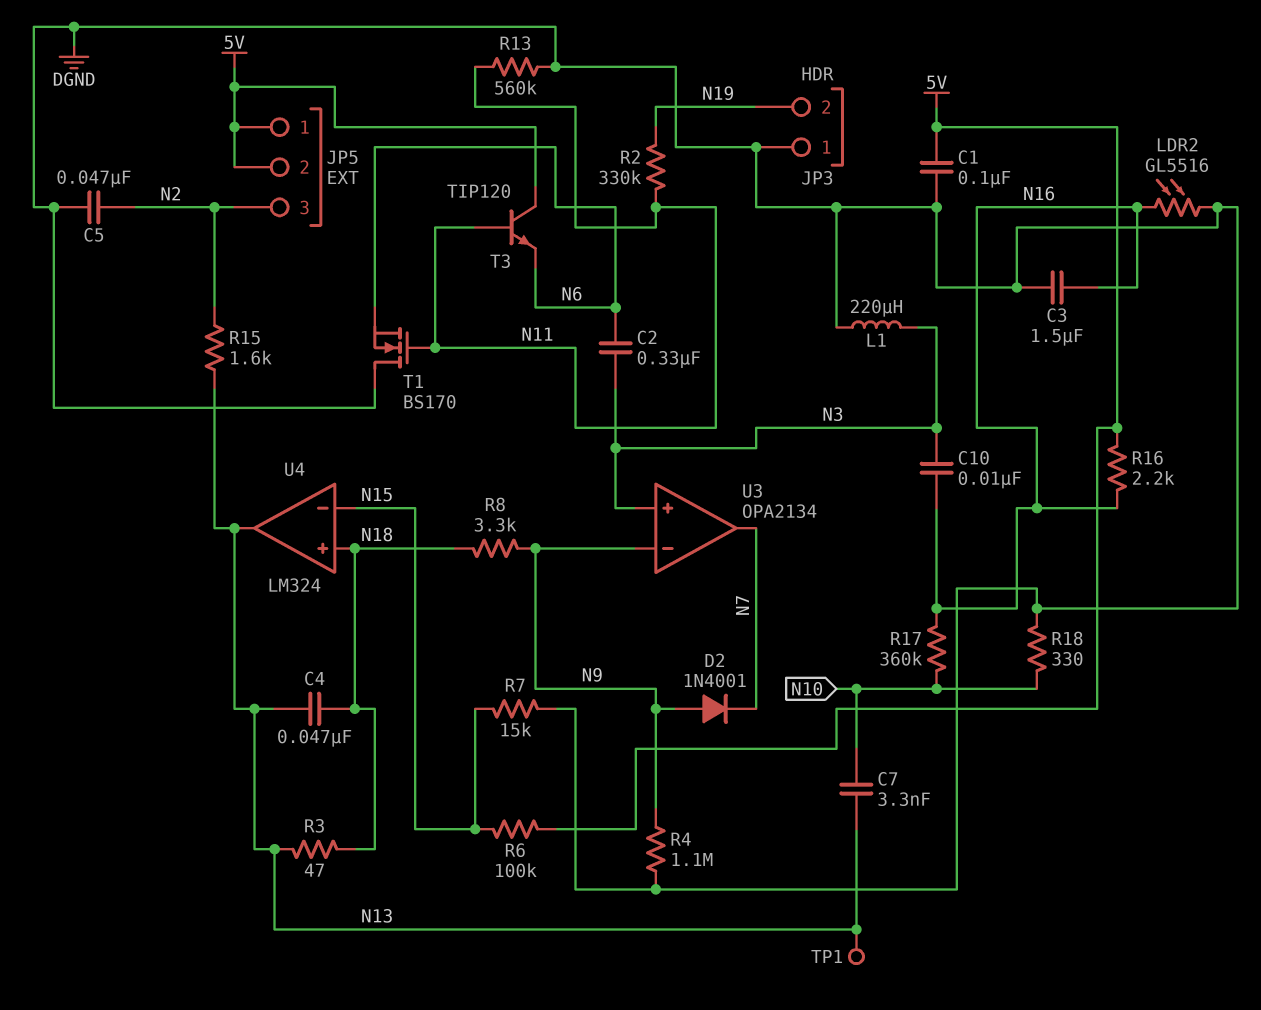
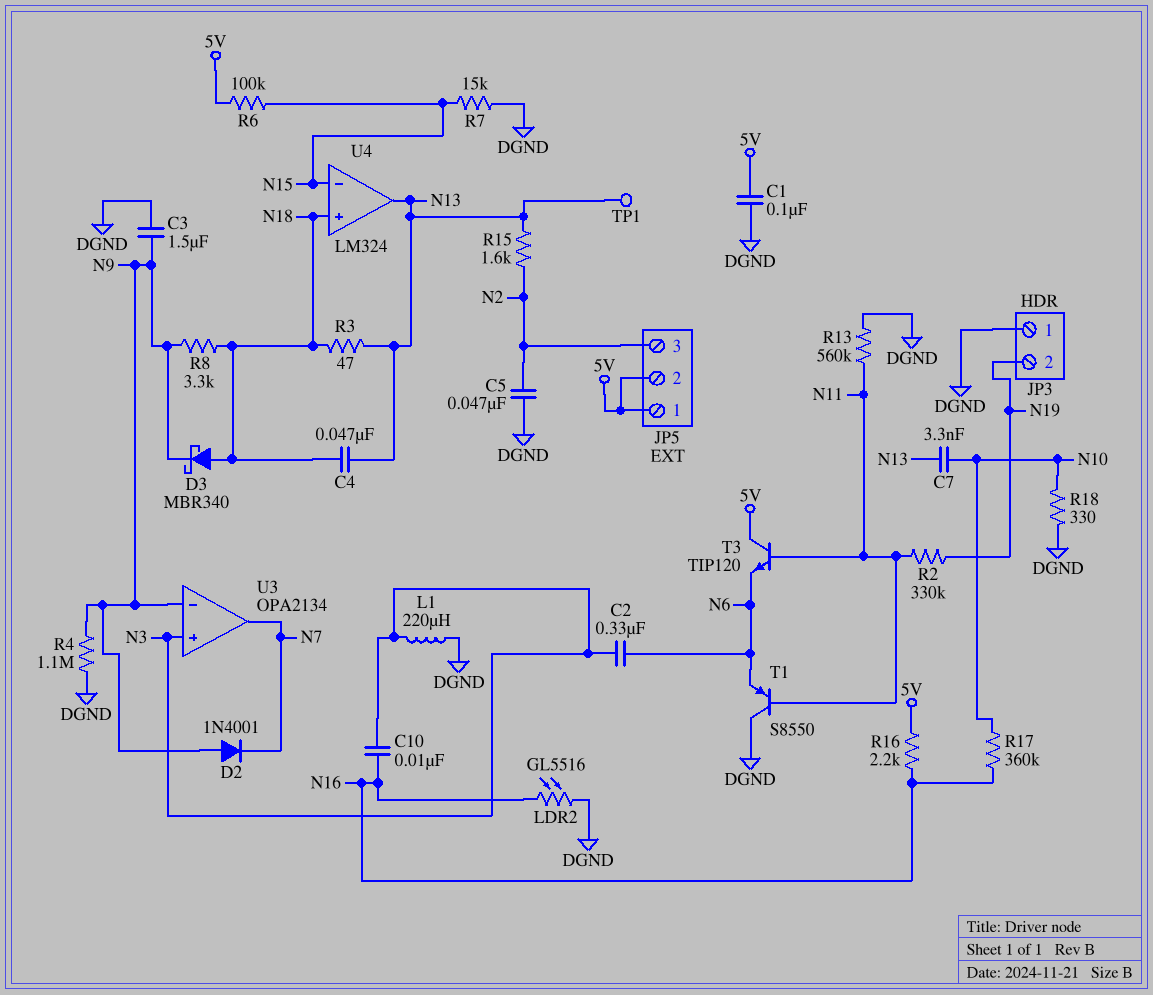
C3: 1.5uF (DGND, N16) -> 1.5uF (DGND, N9)
D3: none -> schottky MBR340 (A N18, K N9)
T1: NMOS BS170 (G N11, D DGND, S N6) -> PNP S8550 (B N11, C DGND, E N6)

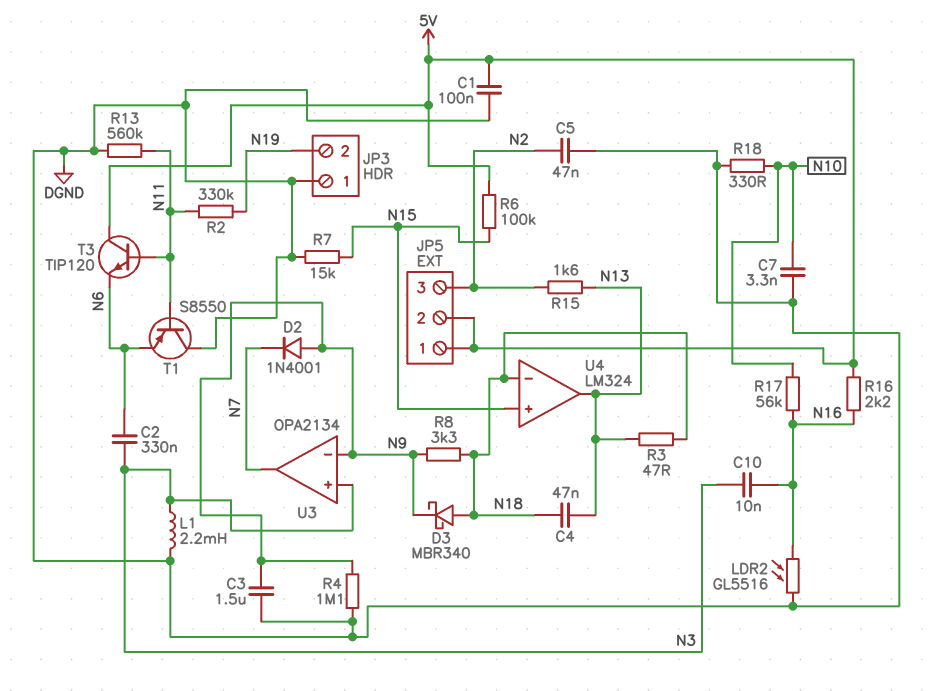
C7: 3.3nF (N10, N13) -> 3.3nF (DGND, N10)
L1: 220uH (DGND, N3) -> 2.2mH (DGND, N3)
R17: 360k (N10, N16) -> 56k (N10, N16)
TP1: test point (N13) -> none
U4 pin in+: N18 -> N15
U4 pin in-: N15 -> N18

